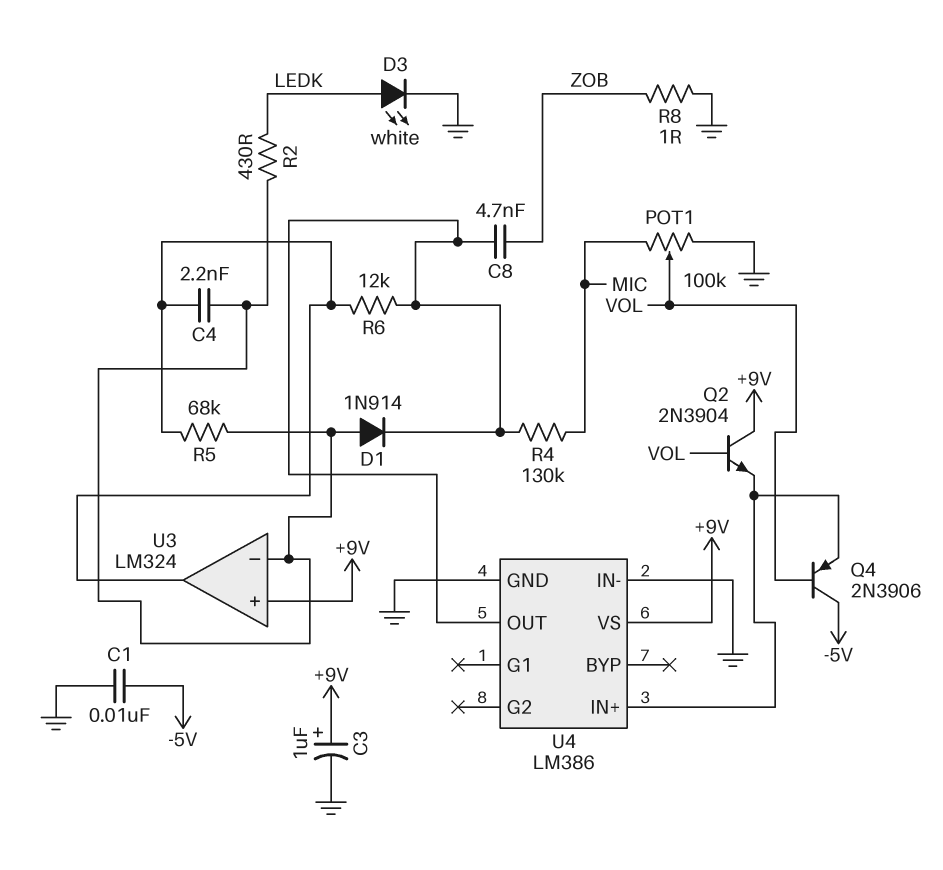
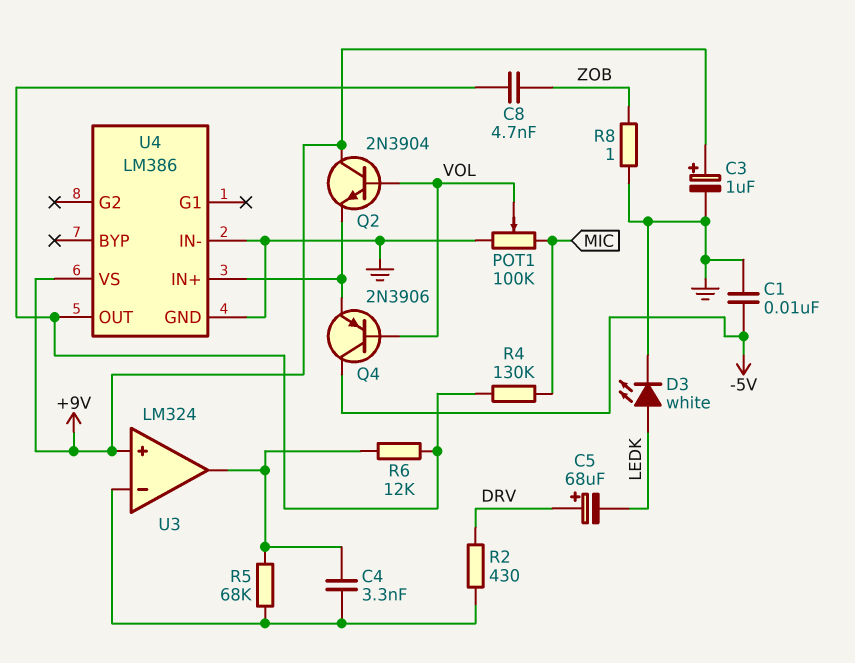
C4: 2.2nF (U3/in-, U3/out) -> 3.3nF (U3/in-, U3/out)
C5: none -> 68uF (plus DRV, minus LEDK)
D1: diode 1N914 (A U3/in-, K U4/OUT) -> none
R2: 430 (LEDK, U3/in-) -> 430 (DRV, U3/in-)

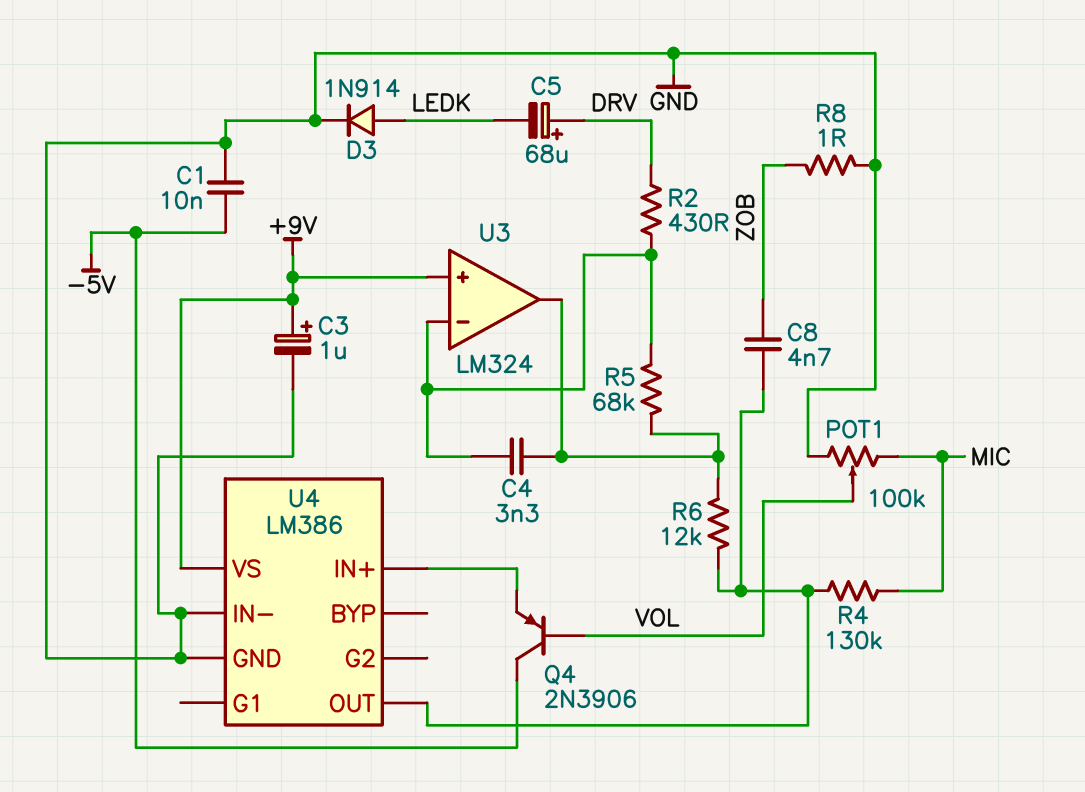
D3: LED white (A LEDK, K GND) -> diode 1N914 (A LEDK, K GND)
Q2: NPN 2N3904 (B VOL, C +9V, E U4/IN+) -> none

